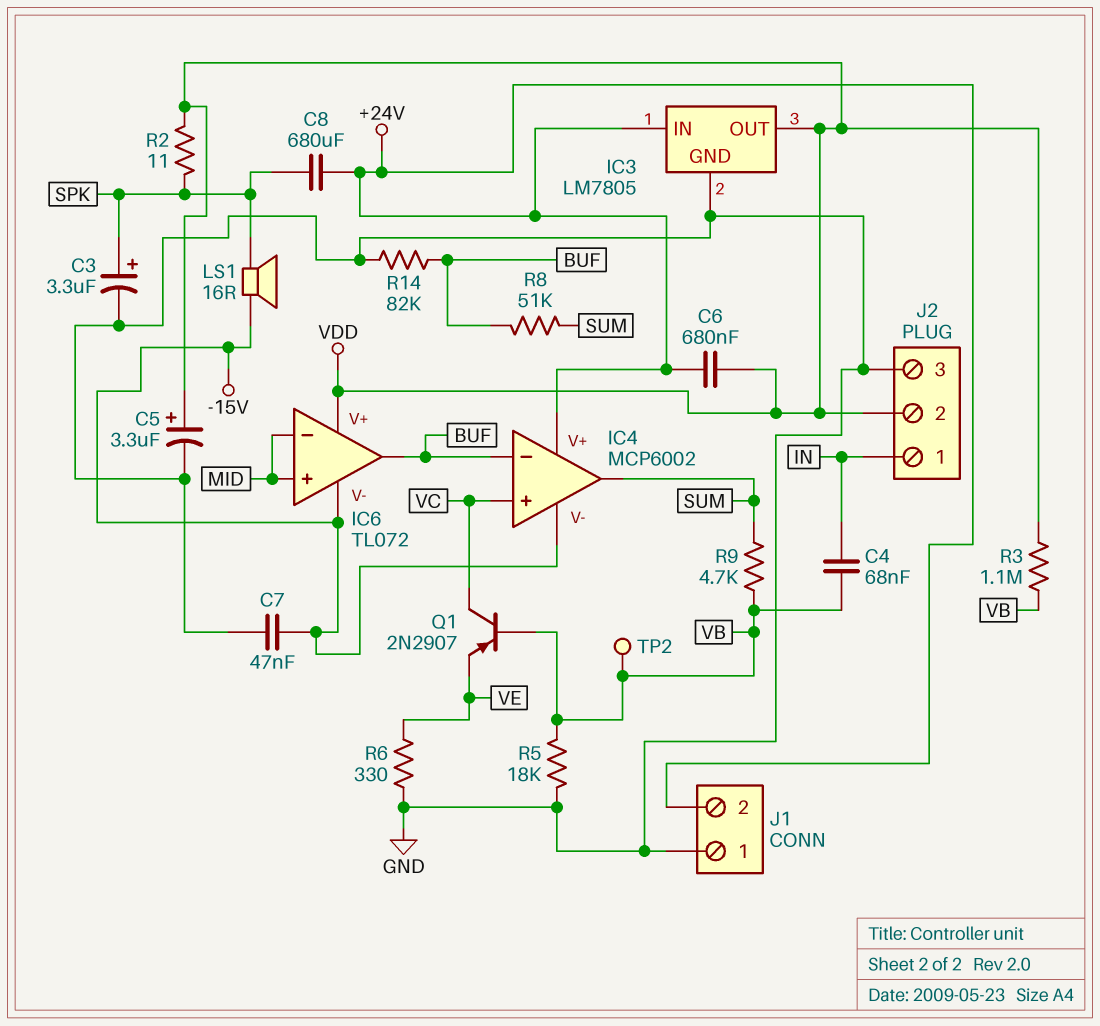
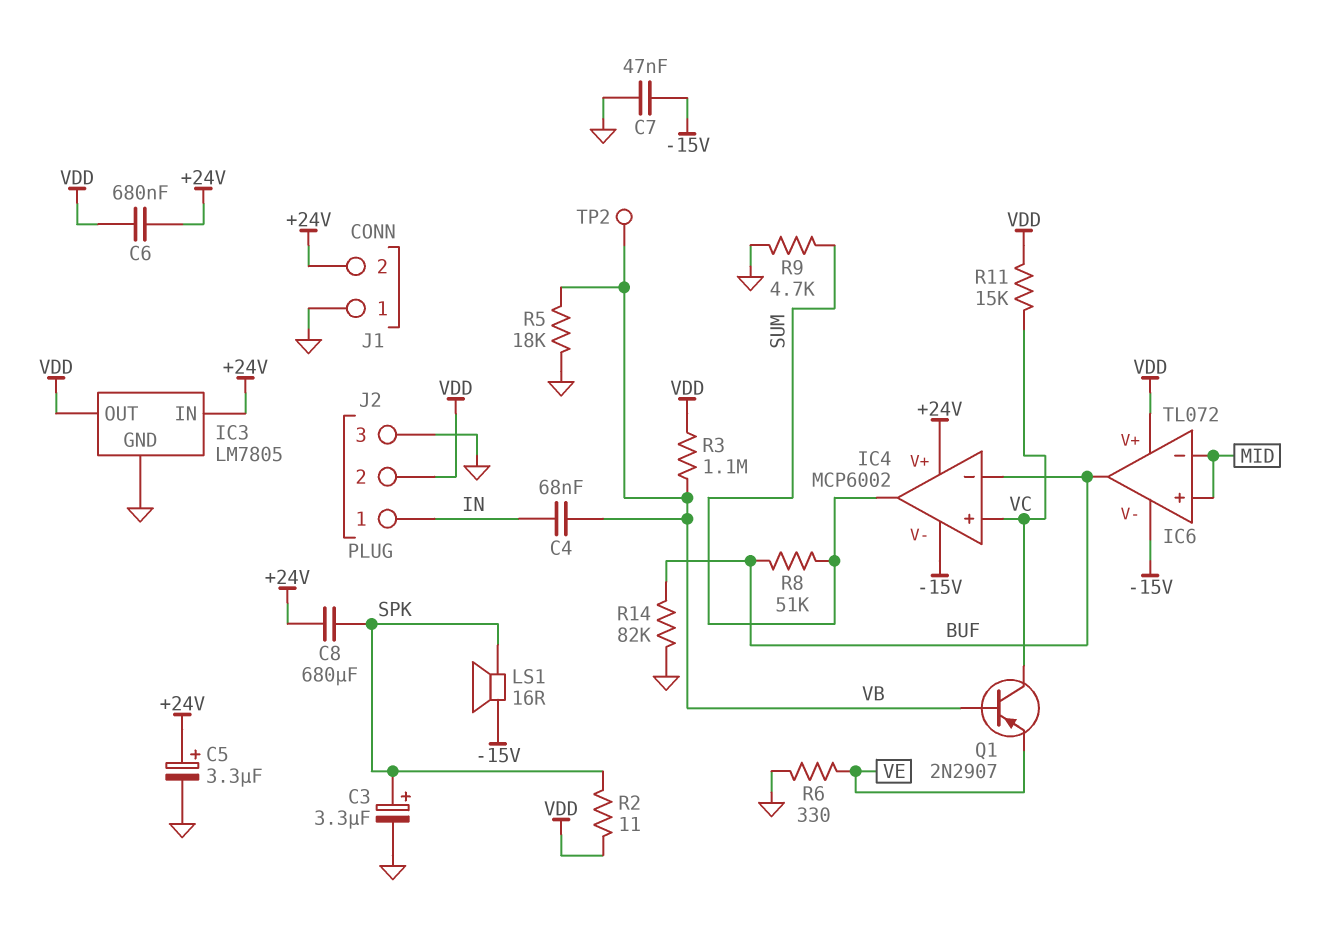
C5: 3.3uF (plus VDD, minus GND) -> 3.3uF (plus +24V, minus GND)
R9: 4.7k (SUM, VB) -> 4.7k (GND, SUM)
R11: none -> 15k (VC, VDD)

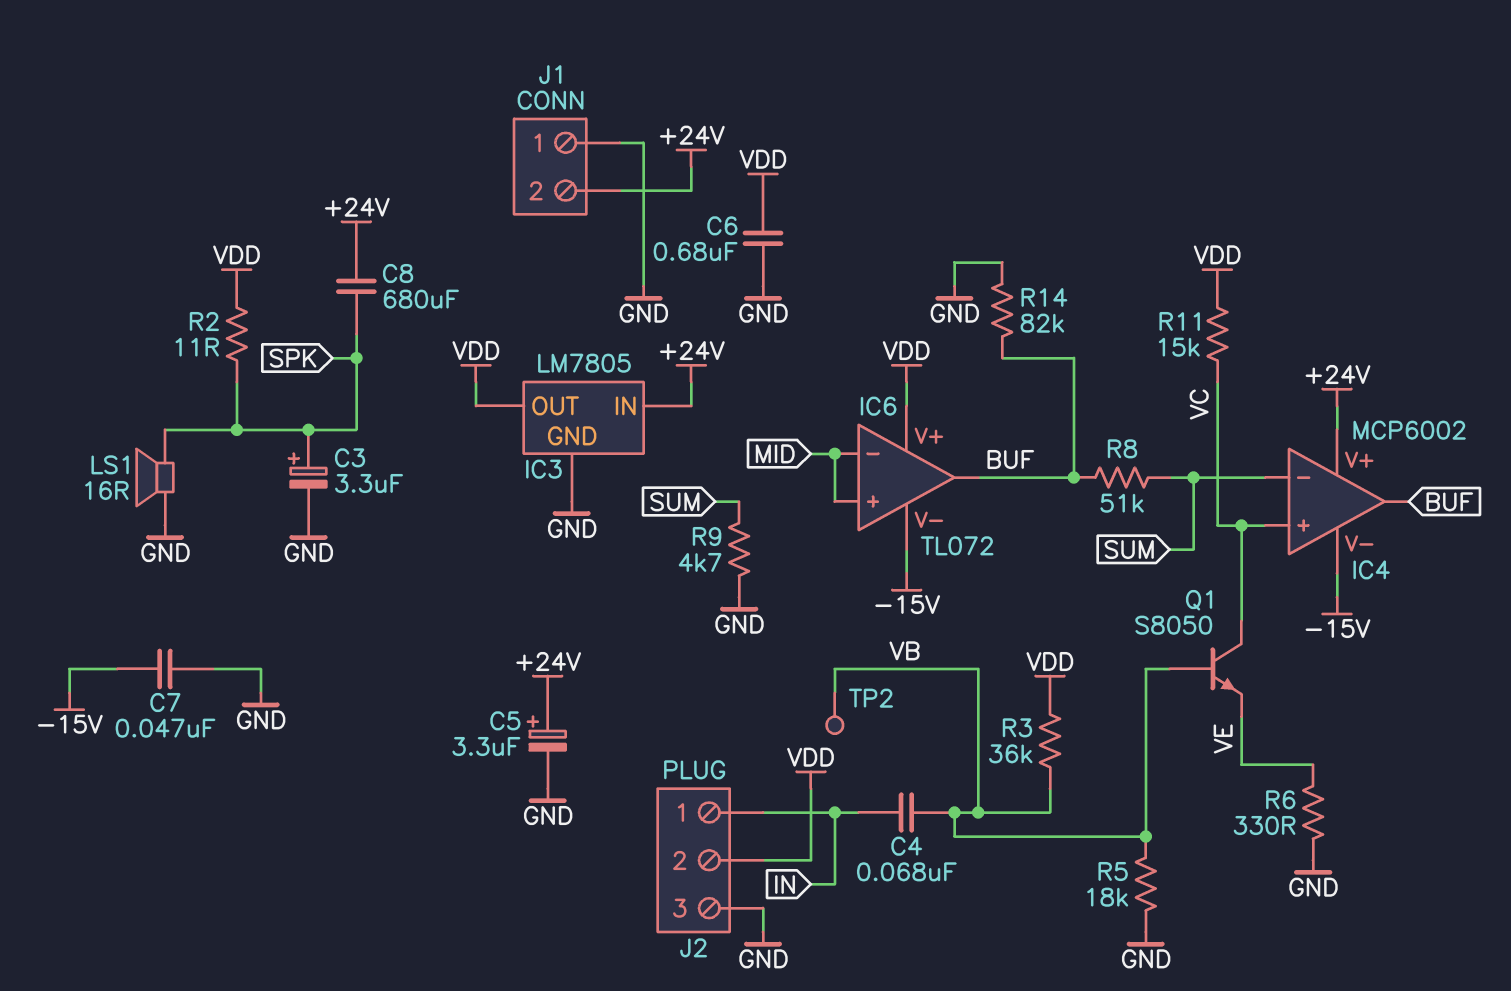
C6: 680nF (+24V, VDD) -> 680nF (GND, VDD)
IC4 pin in-: BUF -> SUM
IC4 pin out: SUM -> BUF
LS1: speaker 16R (-15V, SPK) -> speaker 16R (GND, SPK)
Q1: PNP 2N2907 (B VB, C VC, E VE) -> NPN S8050 (B VB, C VC, E VE)
R3: 1.1M (VB, VDD) -> 36k (VB, VDD)

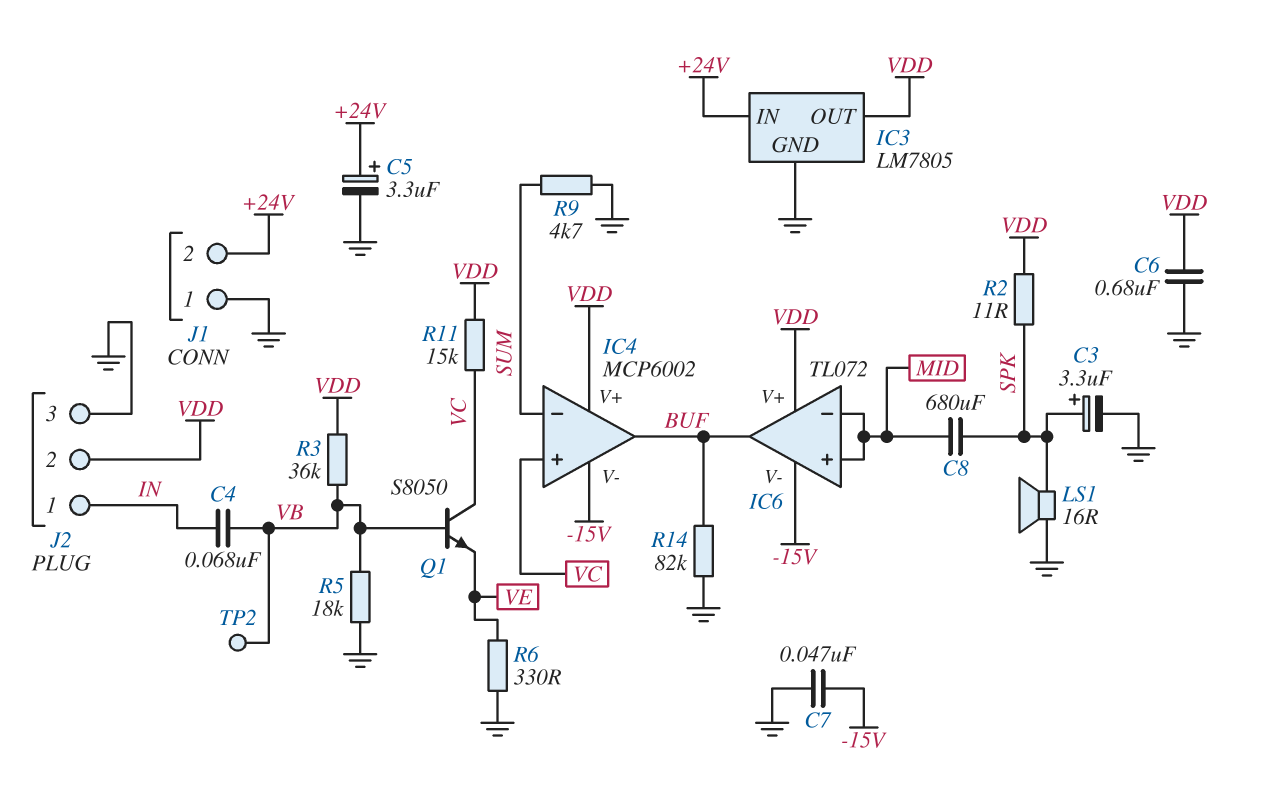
C8: 680uF (+24V, SPK) -> 680uF (MID, SPK)
IC4 pin V+: +24V -> VDD
R8: 51k (BUF, SUM) -> none

